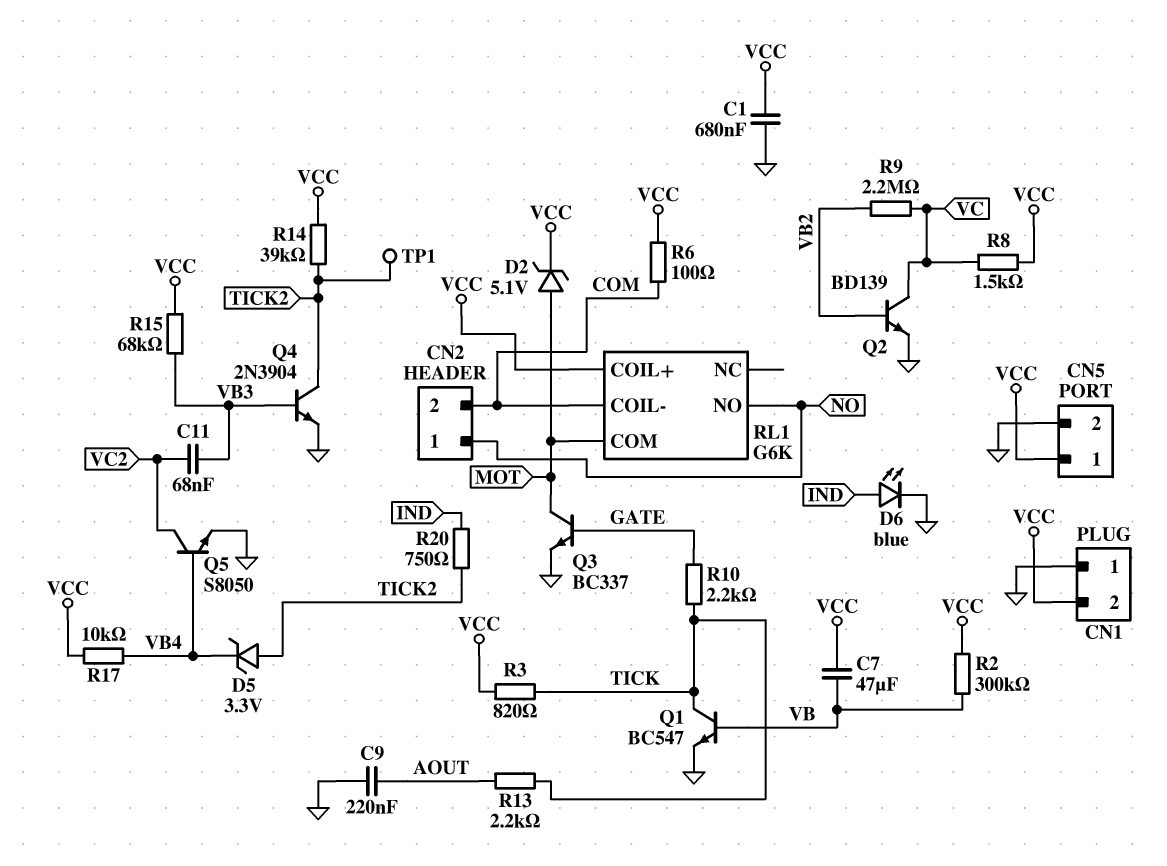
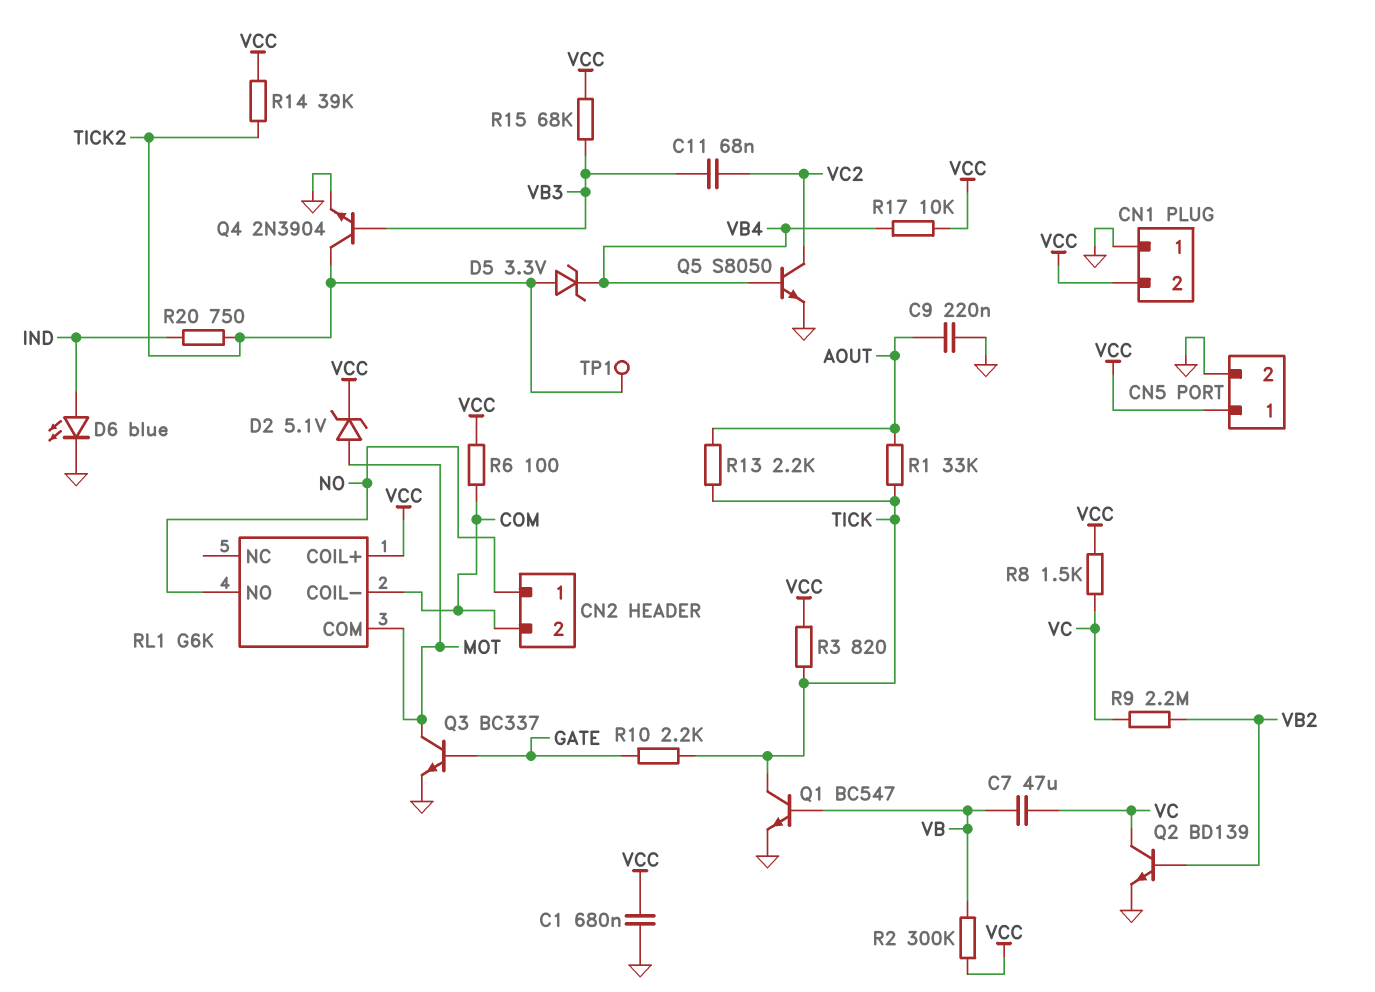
C7: 47uF (VB, VCC) -> 47uF (VB, VC)
R1: none -> 33k (AOUT, TICK)

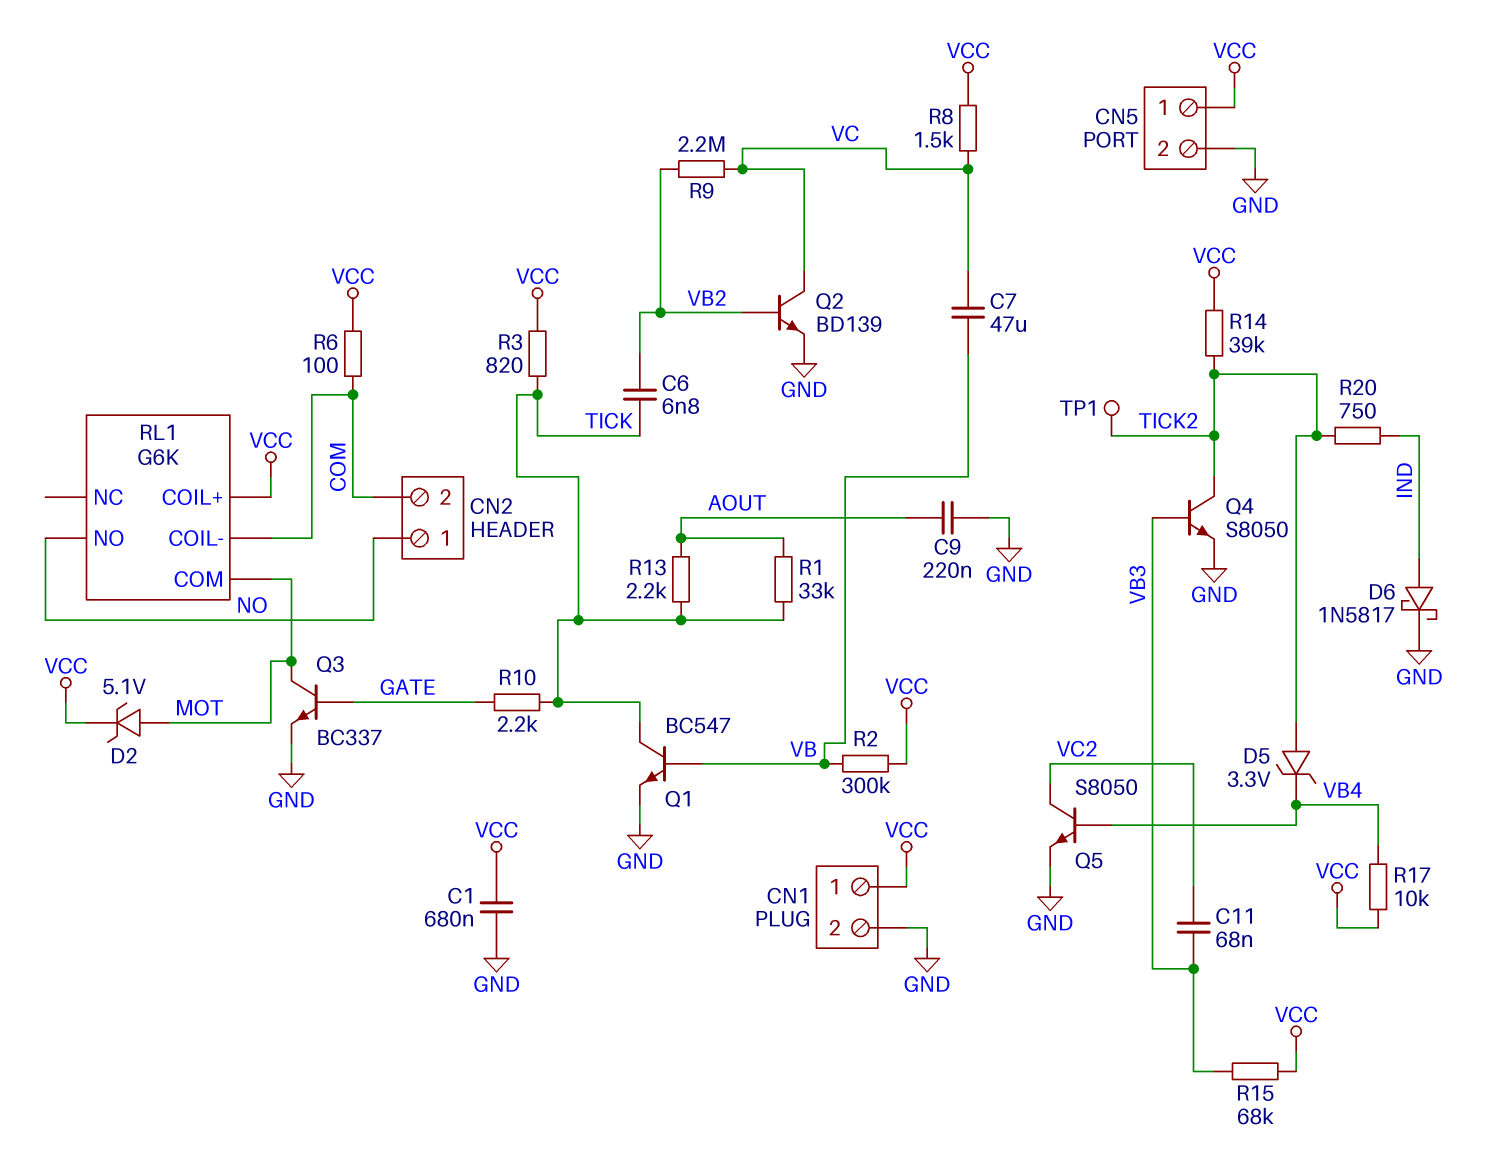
C6: none -> 6.8nF (TICK, VB2)
CN1 pin 1: GND -> VCC
CN1 pin 2: VCC -> GND
D6: LED blue (A IND, K GND) -> schottky 1N5817 (A IND, K GND)
Q4: NPN 2N3904 (B VB3, C TICK2, E GND) -> NPN S8050 (B VB3, C TICK2, E GND)

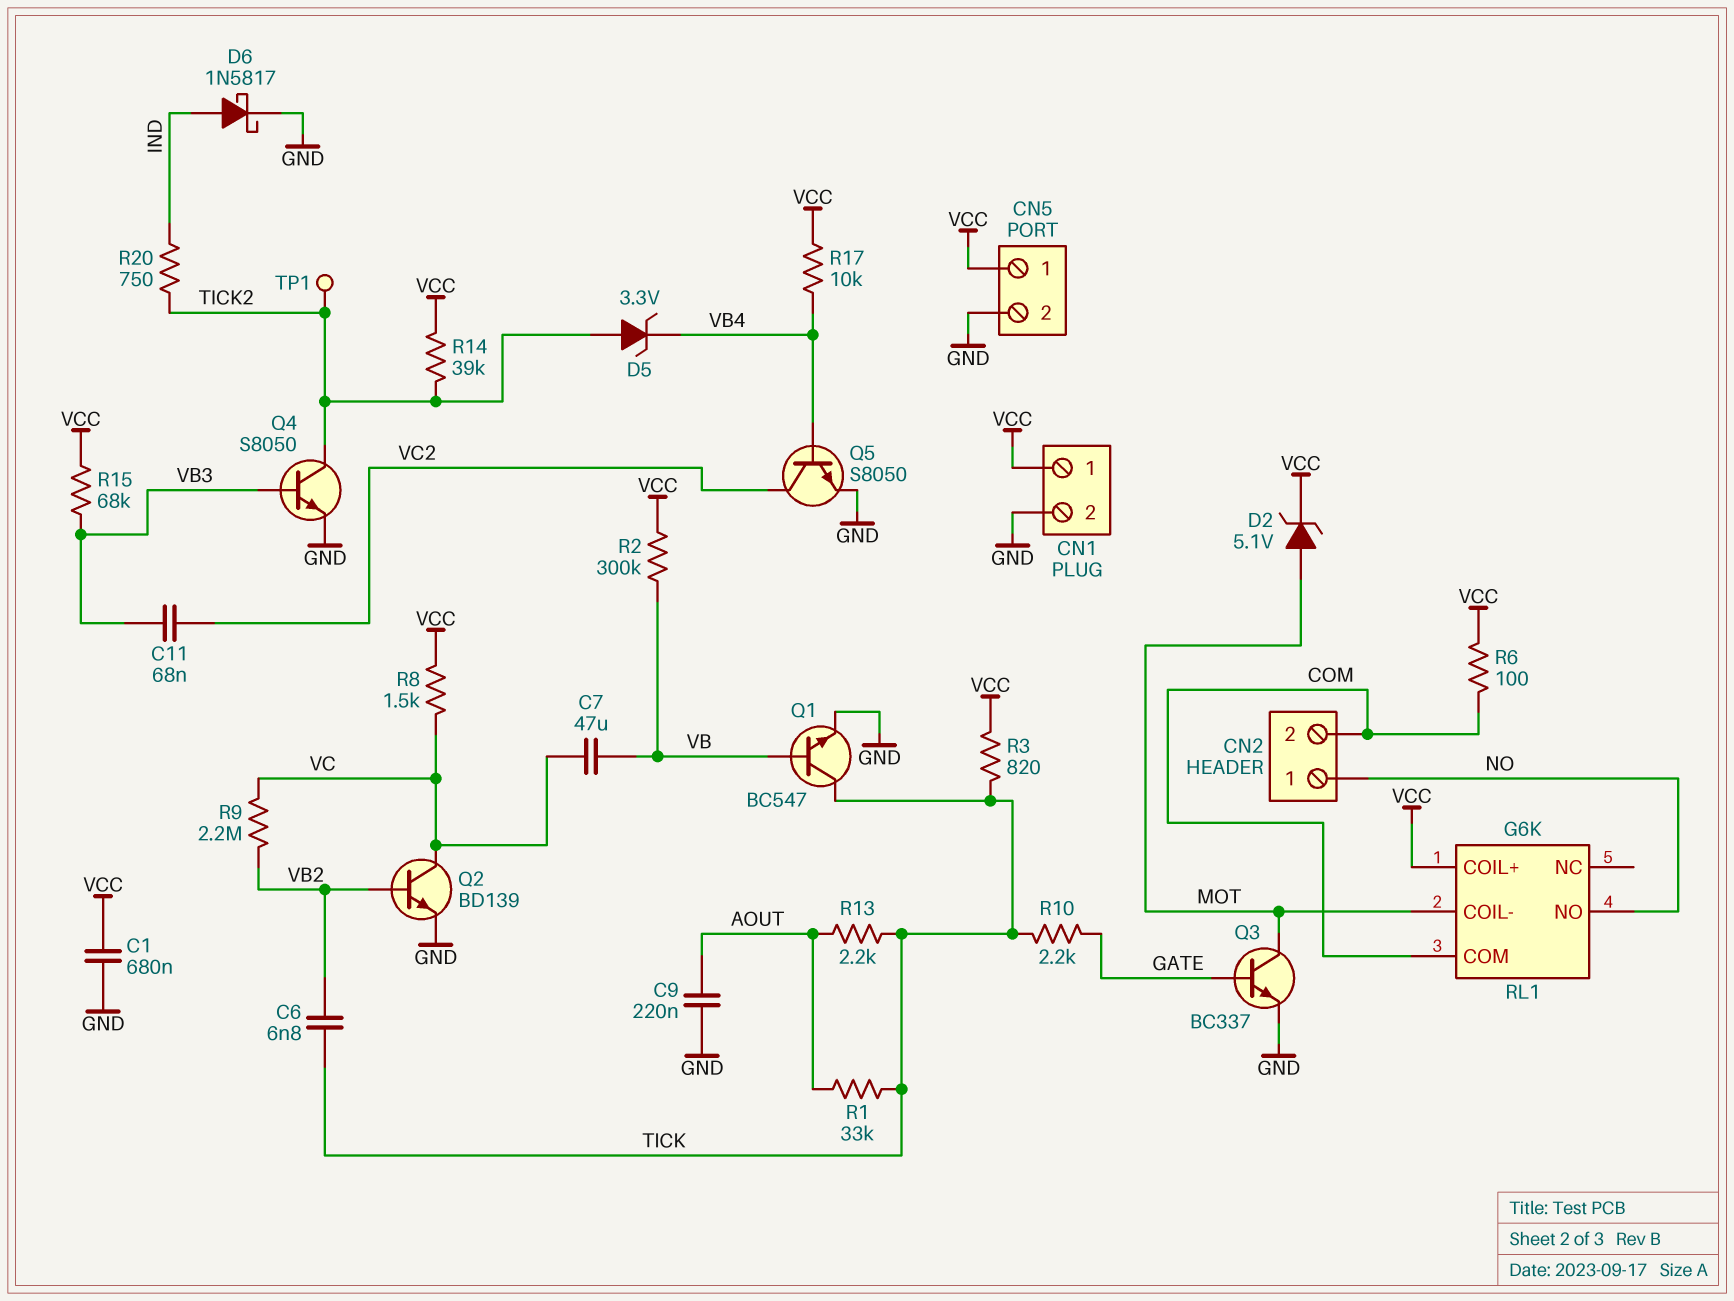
RL1 pin COIL-: COM -> MOT
RL1 pin COM: MOT -> COM

